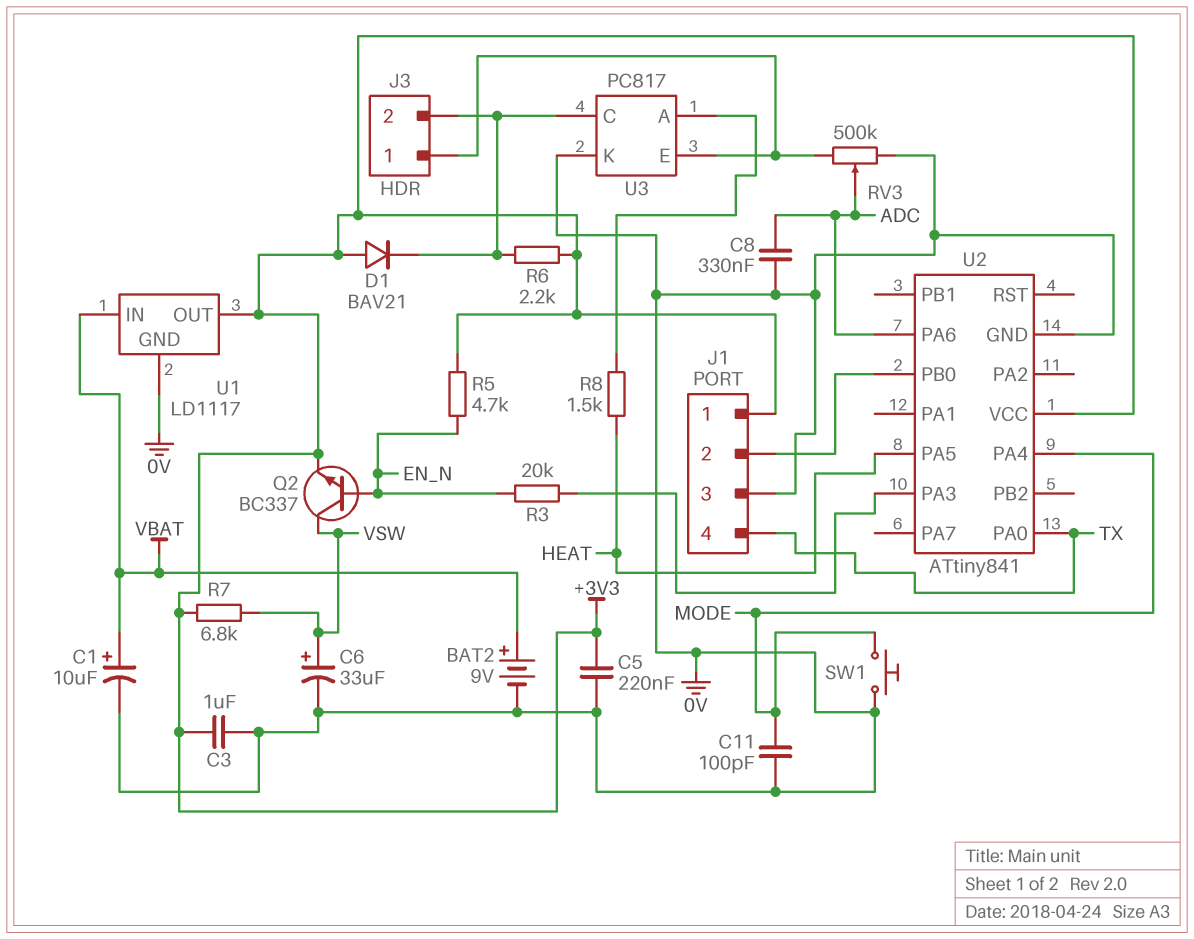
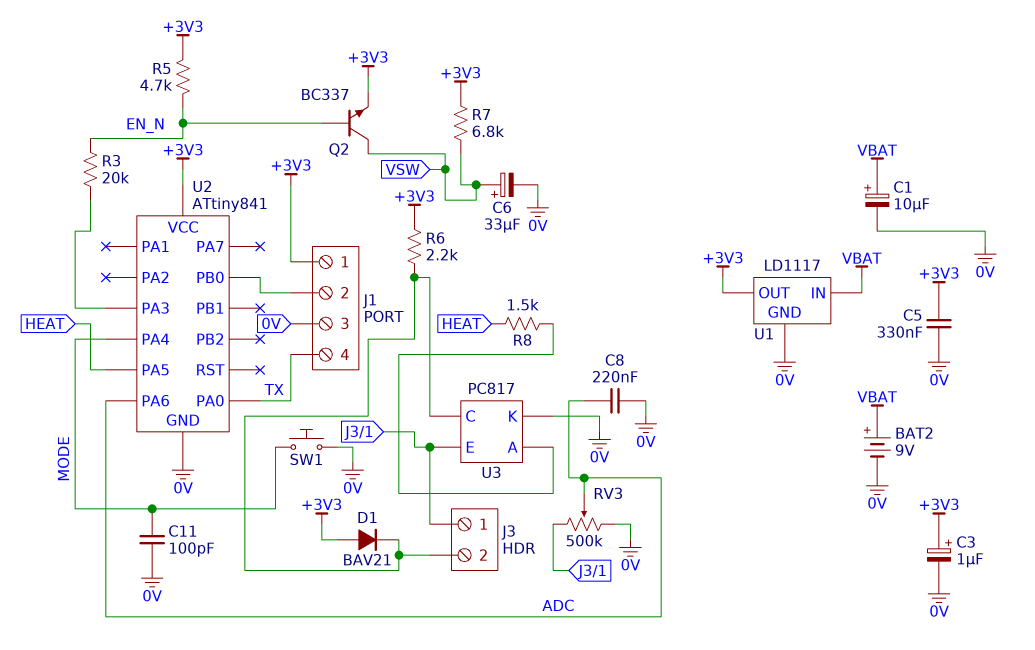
C3: 1uF (+3V3, 0V) -> 1uF (plus +3V3, minus 0V)
C5: 220nF (+3V3, 0V) -> 330nF (+3V3, 0V)
C8: 330nF (0V, ADC) -> 220nF (0V, ADC)

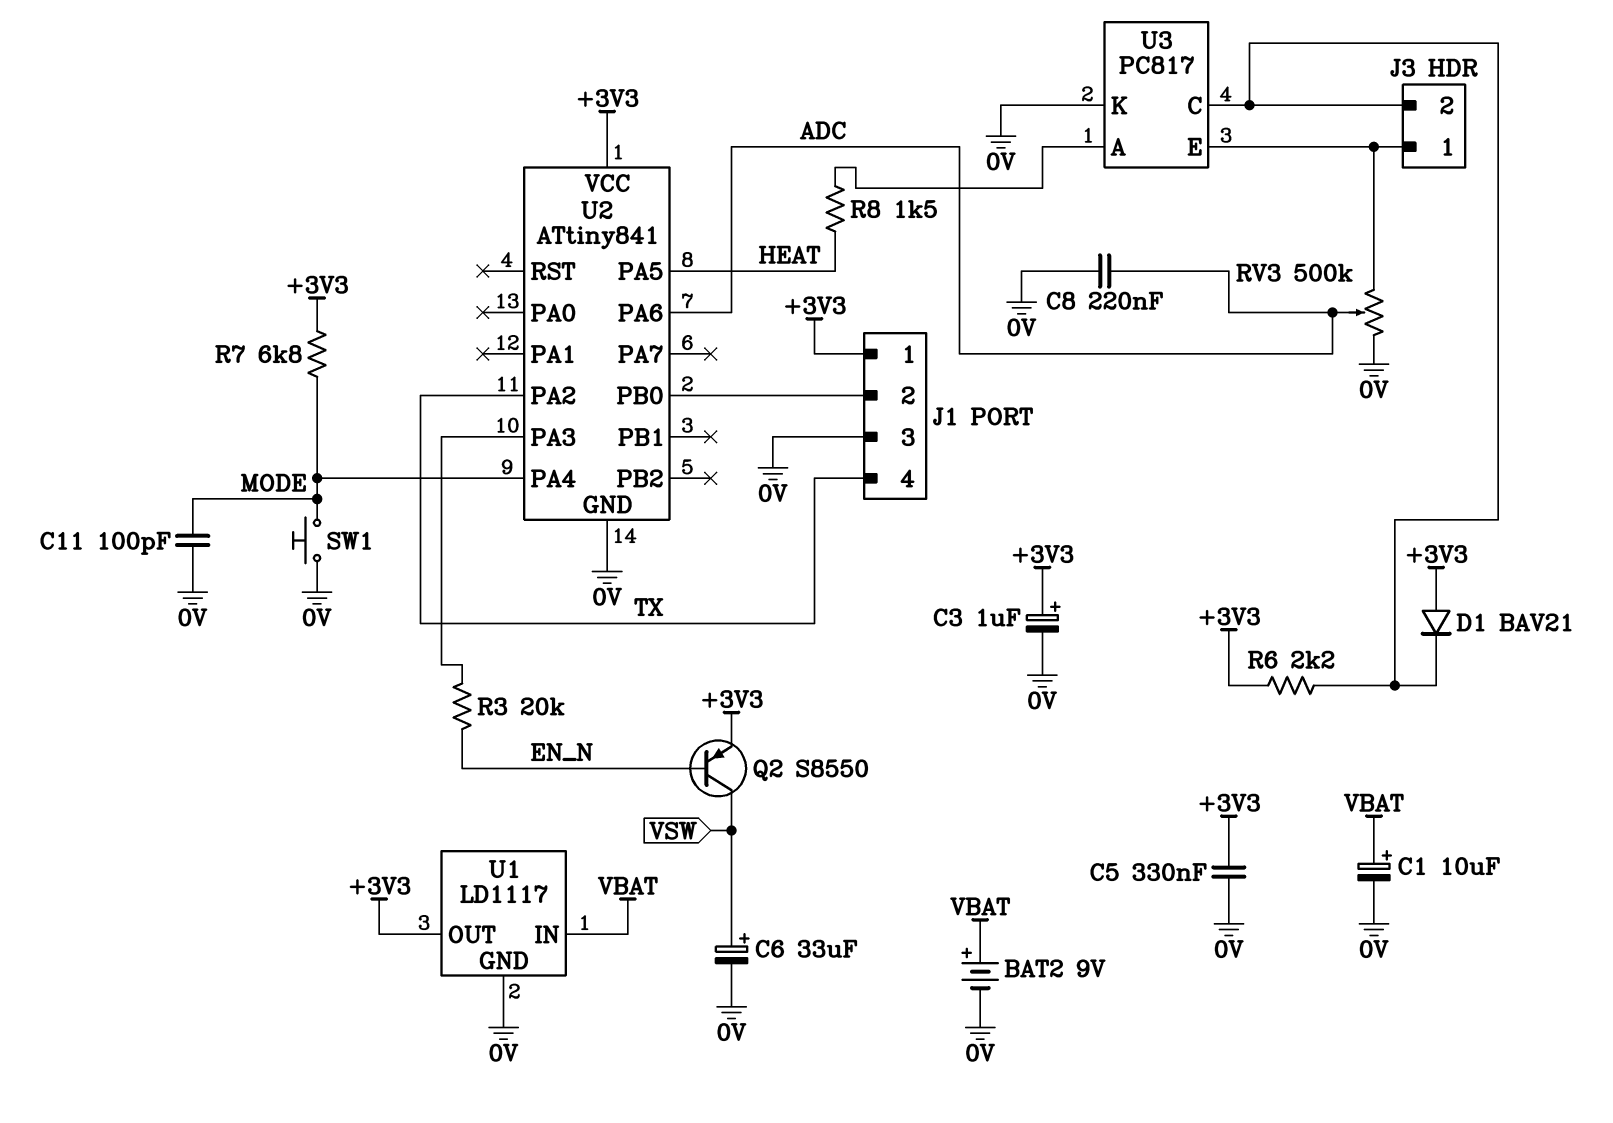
Q2: NPN BC337 (B EN_N, C VSW, E +3V3) -> PNP S8550 (B EN_N, C VSW, E +3V3)
R5: 4.7k (+3V3, EN_N) -> none
R7: 6.8k (+3V3, VSW) -> 6.8k (+3V3, MODE)
U2 pin PA0: TX -> none
U2 pin PA2: none -> TX

